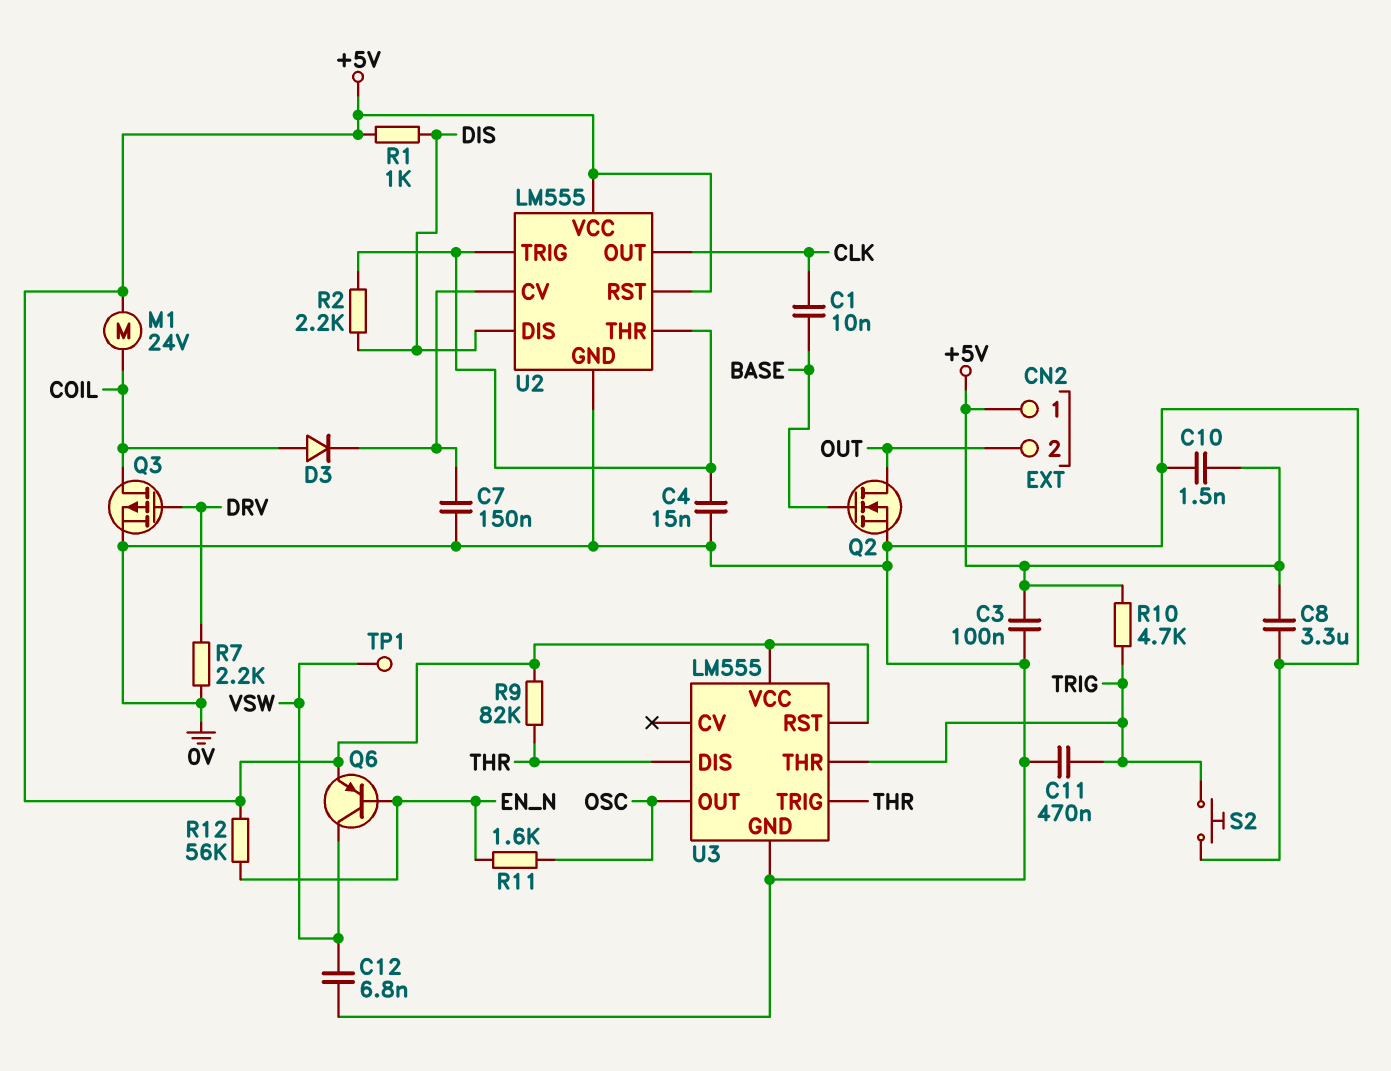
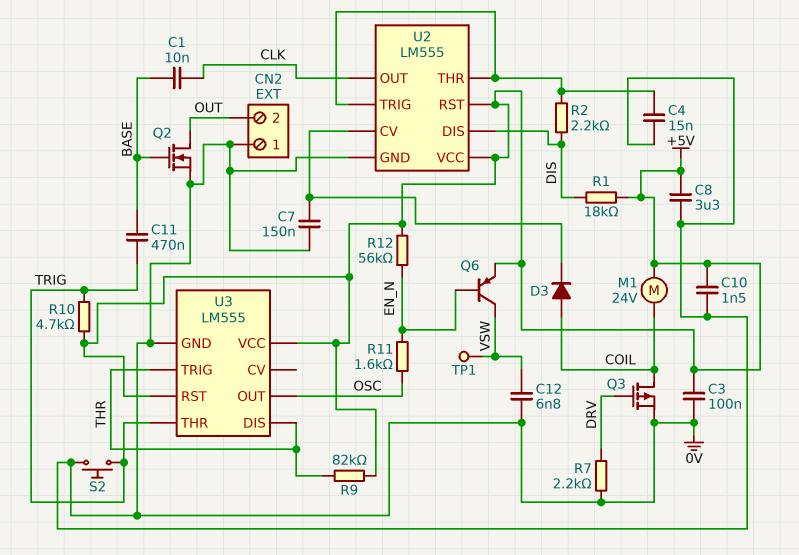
C11: 470nF (0V, TRIG) -> 470nF (BASE, TRIG)
CN2 pin 1: +5V -> 0V
R1: 1k (+5V, DIS) -> 18k (+5V, DIS)

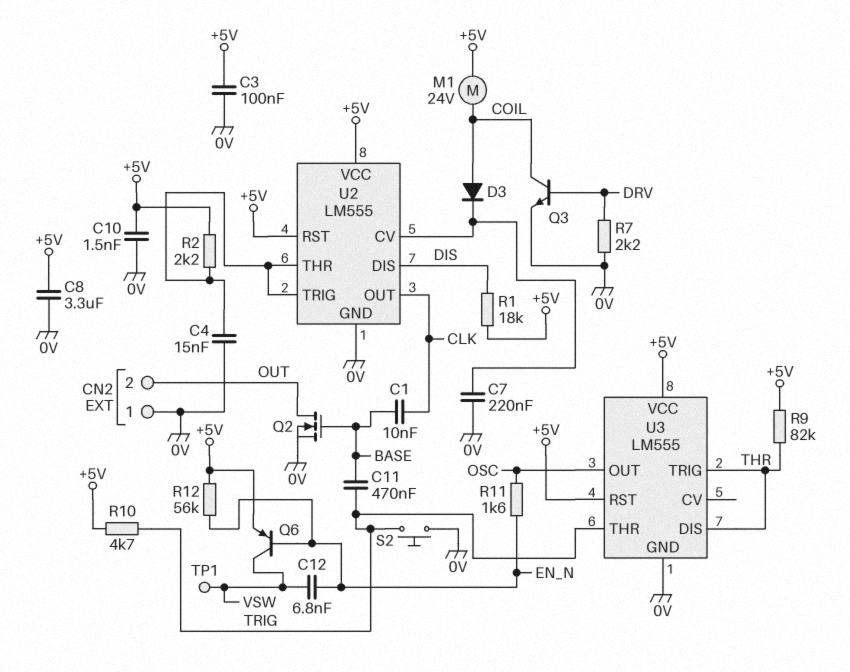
C7: 150nF (0V, U2/CV) -> 220nF (0V, U2/CV)
C12: 6.8nF (0V, VSW) -> 6.8nF (EN_N, VSW)
Q3: PMOS (G DRV, D COIL, S 0V) -> NPN (B DRV, C COIL, E 0V)
R2: 2.2k (DIS, U2/THR) -> 2.2k (+5V, U2/THR)

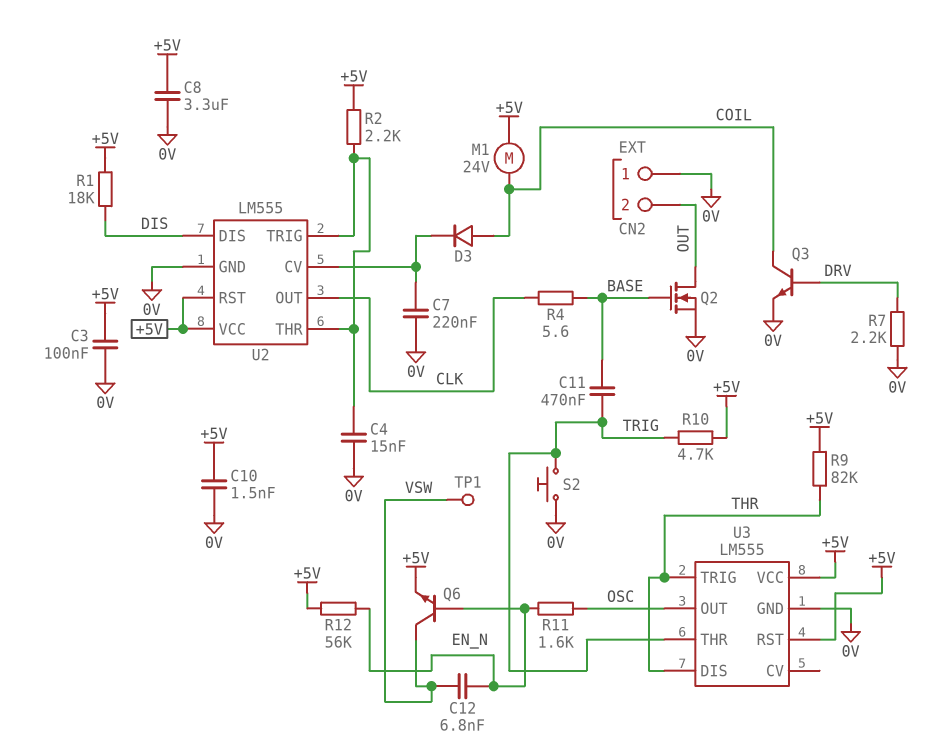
C1: 10nF (BASE, CLK) -> none
Q6: PNP (B EN_N, C VSW, E +5V) -> NPN (B EN_N, C VSW, E +5V)
R4: none -> 5.6 (BASE, CLK)

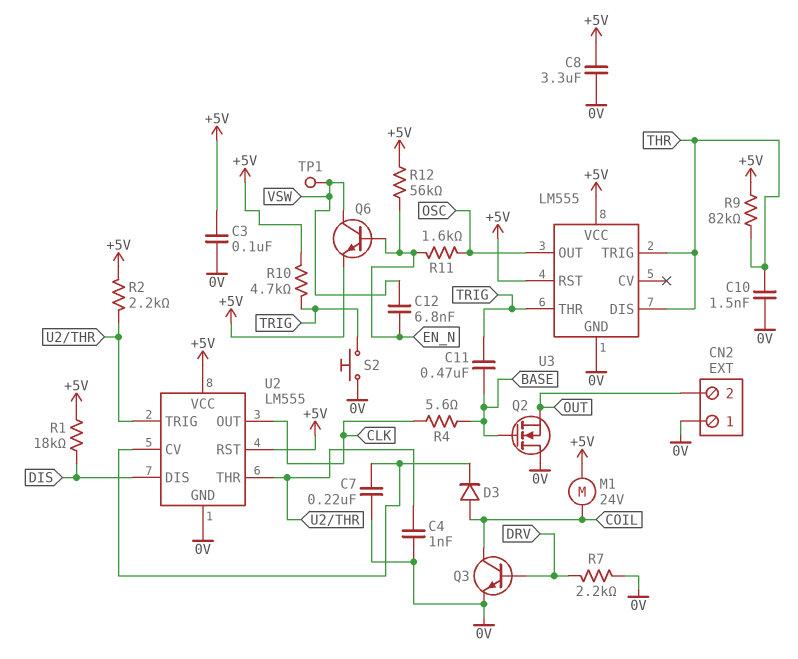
C4: 15nF (0V, U2/THR) -> 1nF (0V, U2/THR)
C10: 1.5nF (+5V, 0V) -> 1.5nF (0V, THR)
Q2: NMOS (G BASE, D OUT, S 0V) -> NMOS (G BASE, D 0V, S OUT)

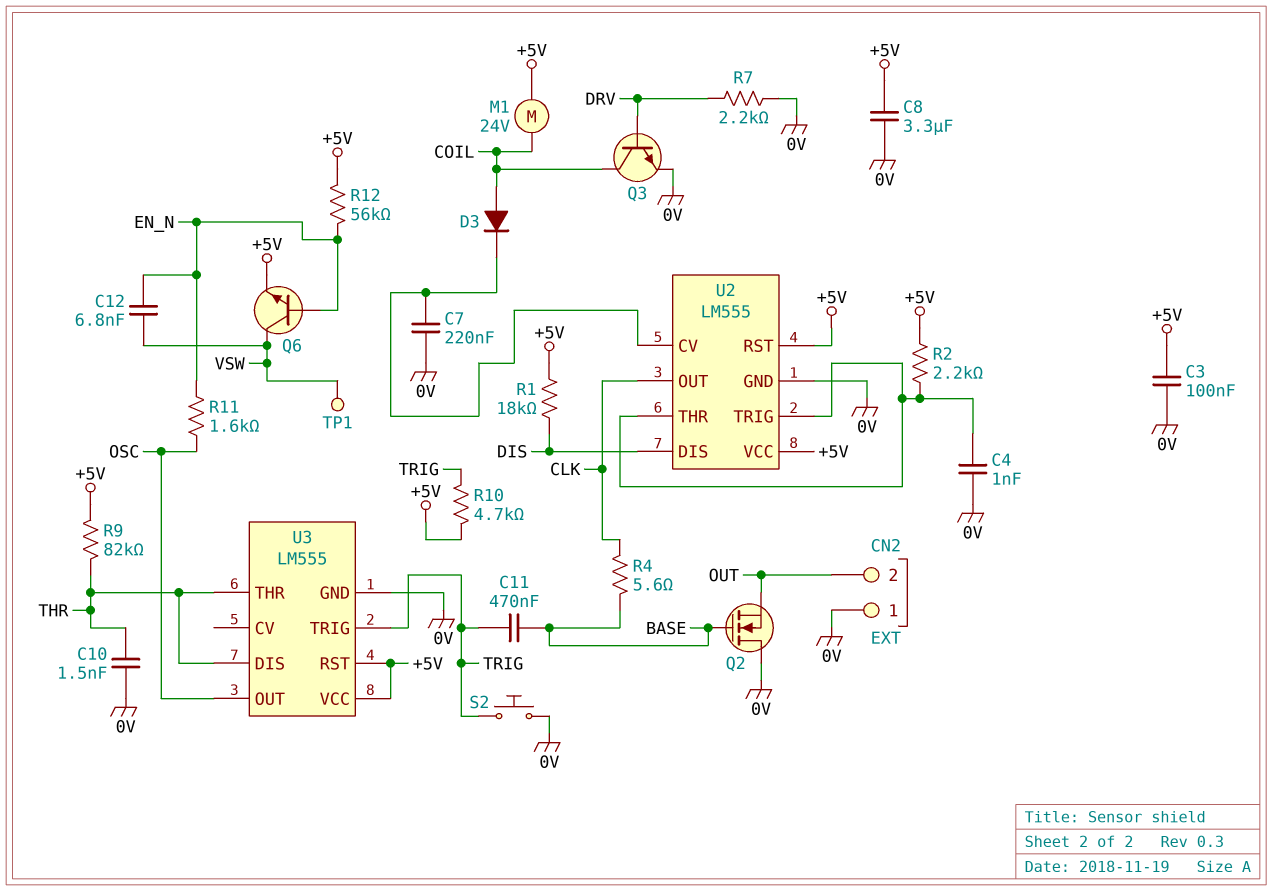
U3 pin THR: TRIG -> THR
U3 pin TRIG: THR -> TRIG

